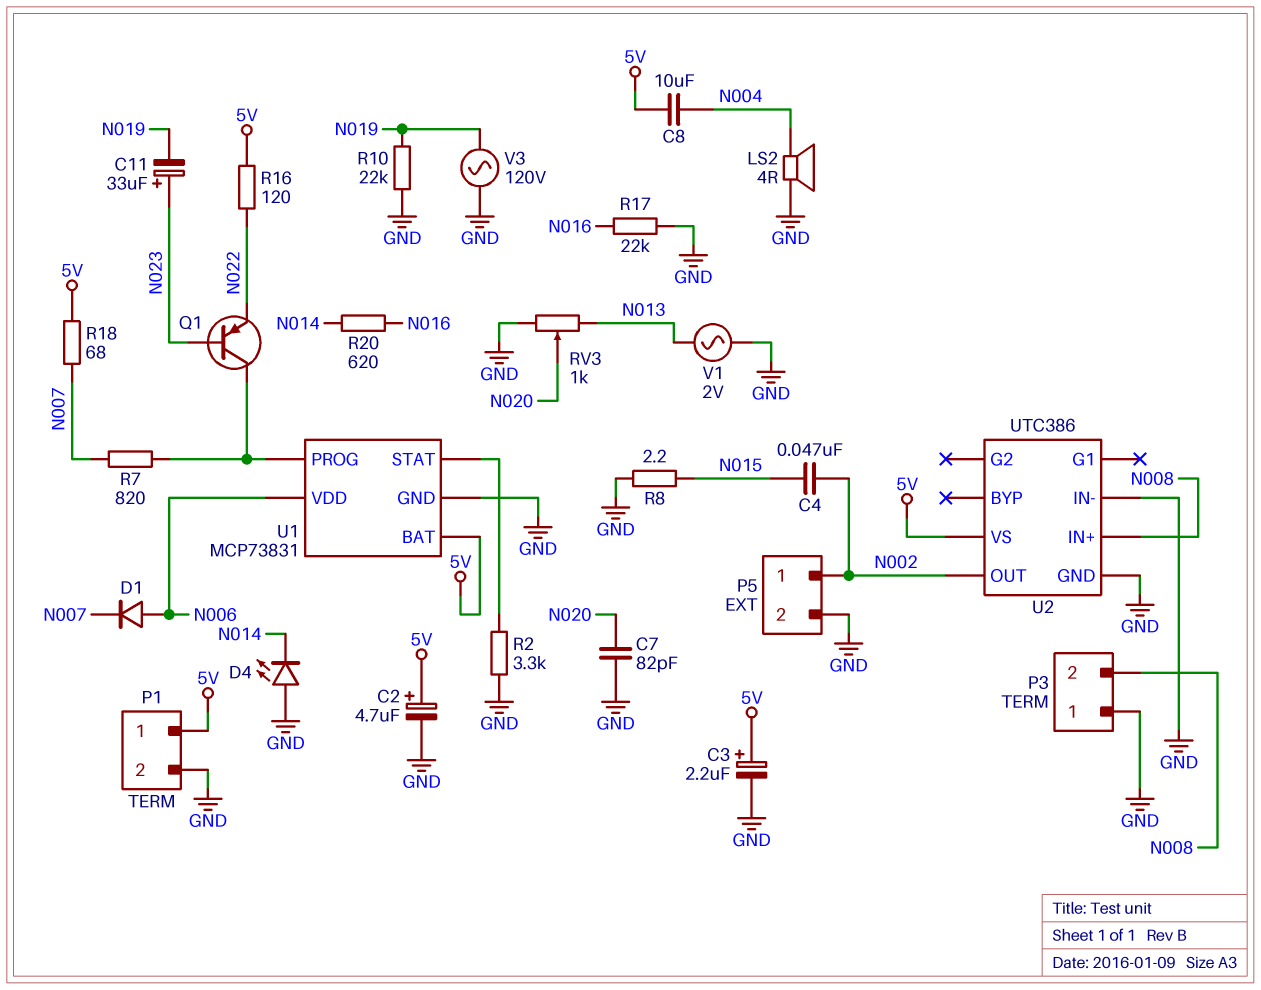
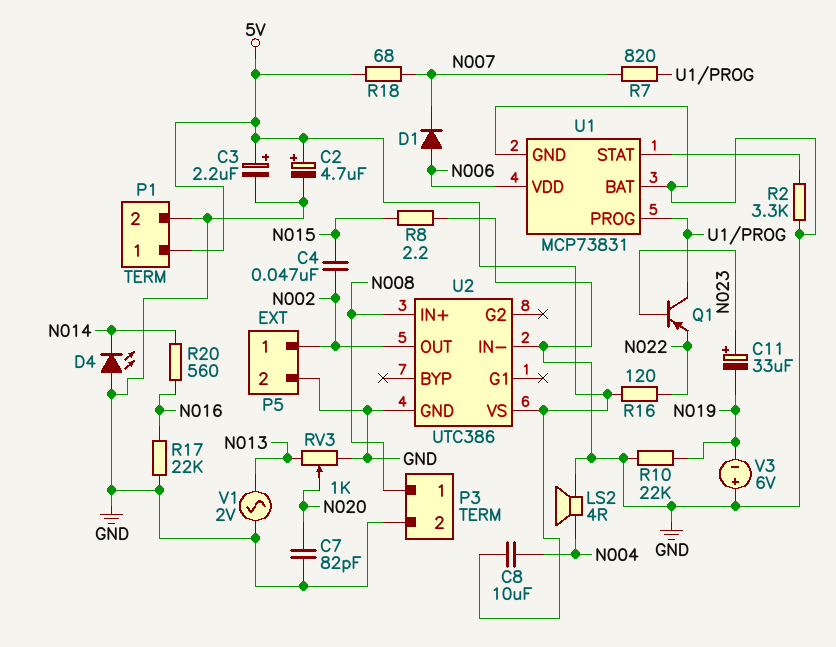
P3 pin 1: GND -> N008
P3 pin 2: N008 -> GND
R20: 620 (N014, N016) -> 560 (N014, N016)
U1 pin BAT: 5V -> GND
V3: AC 120V (GND, N019) -> 6V (plus GND, minus N019)

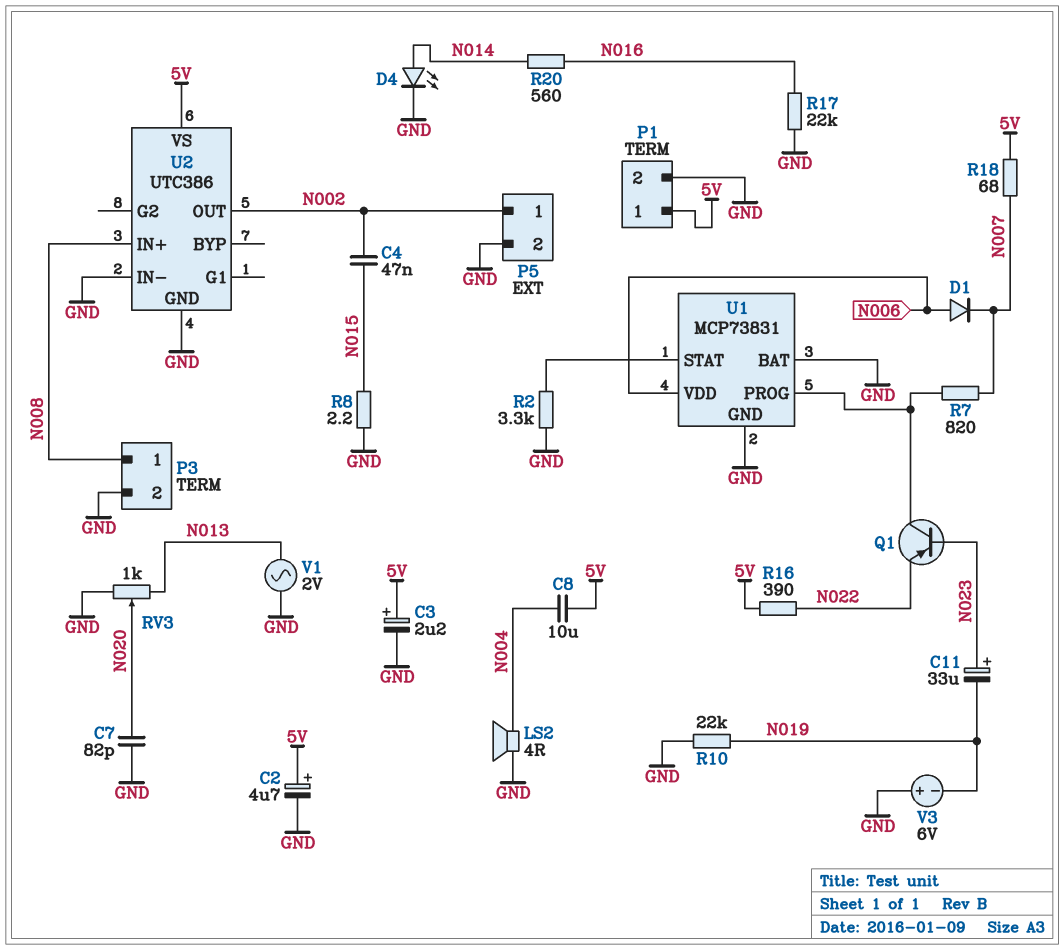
D4: LED (A GND, K N014) -> LED (A N014, K GND)
R16: 120 (5V, N022) -> 390 (5V, N022)

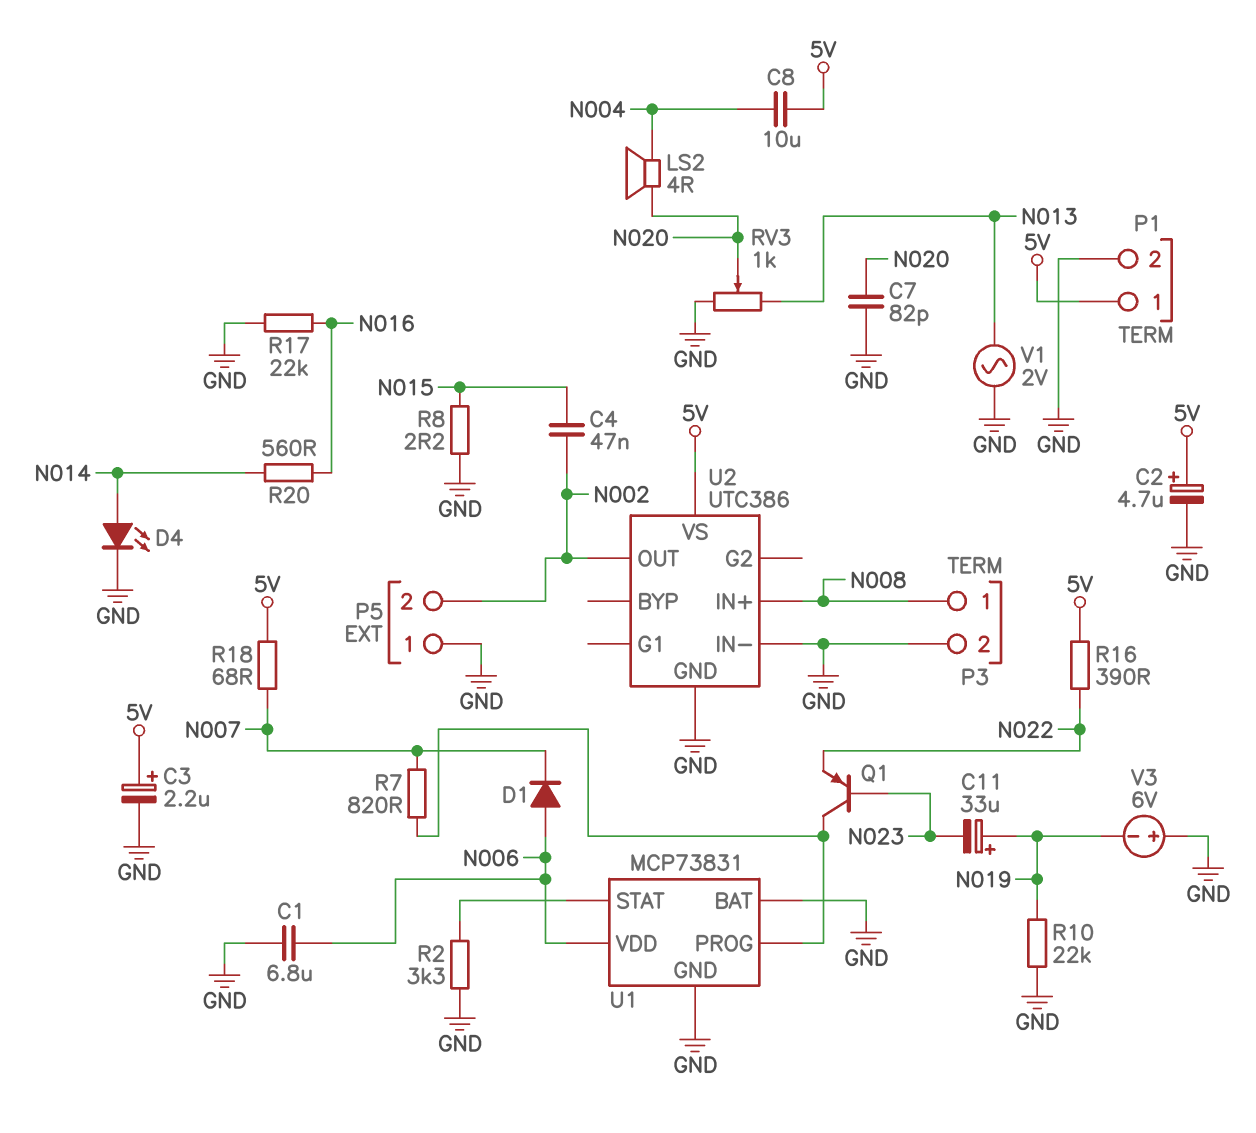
C1: none -> 6.8uF (GND, N006)
C11: 33uF (plus N023, minus N019) -> 33uF (plus N019, minus N023)
LS2: speaker 4R (GND, N004) -> speaker 4R (N004, N020)
P5 pin 1: N002 -> GND
P5 pin 2: GND -> N002

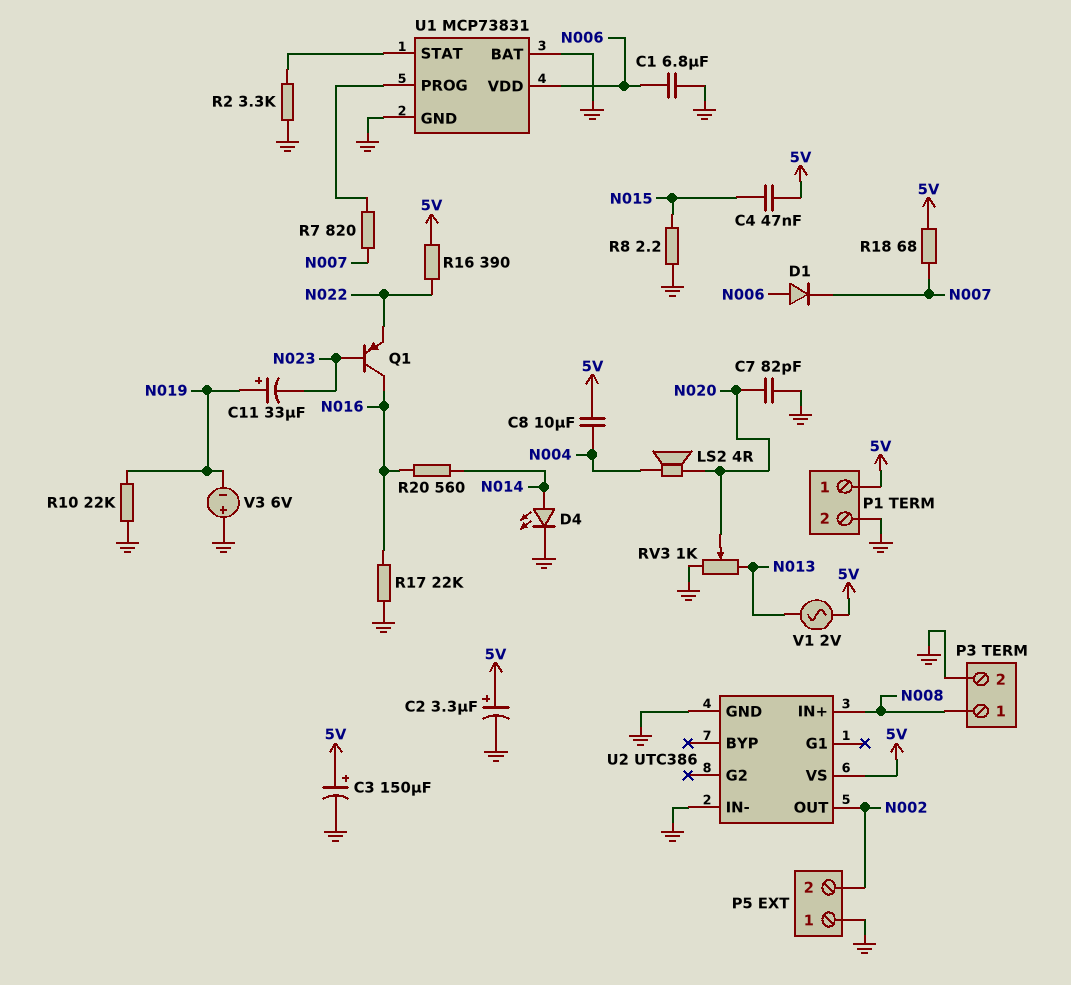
C2: 4.7uF (plus 5V, minus GND) -> 3.3uF (plus 5V, minus GND)
C3: 2.2uF (plus 5V, minus GND) -> 150uF (plus 5V, minus GND)
C4: 47nF (N002, N015) -> 47nF (5V, N015)
Q1: PNP (B N023, C U1/PROG, E N022) -> PNP (B N023, C N016, E N022)
V1: AC 2V (GND, N013) -> AC 2V (5V, N013)

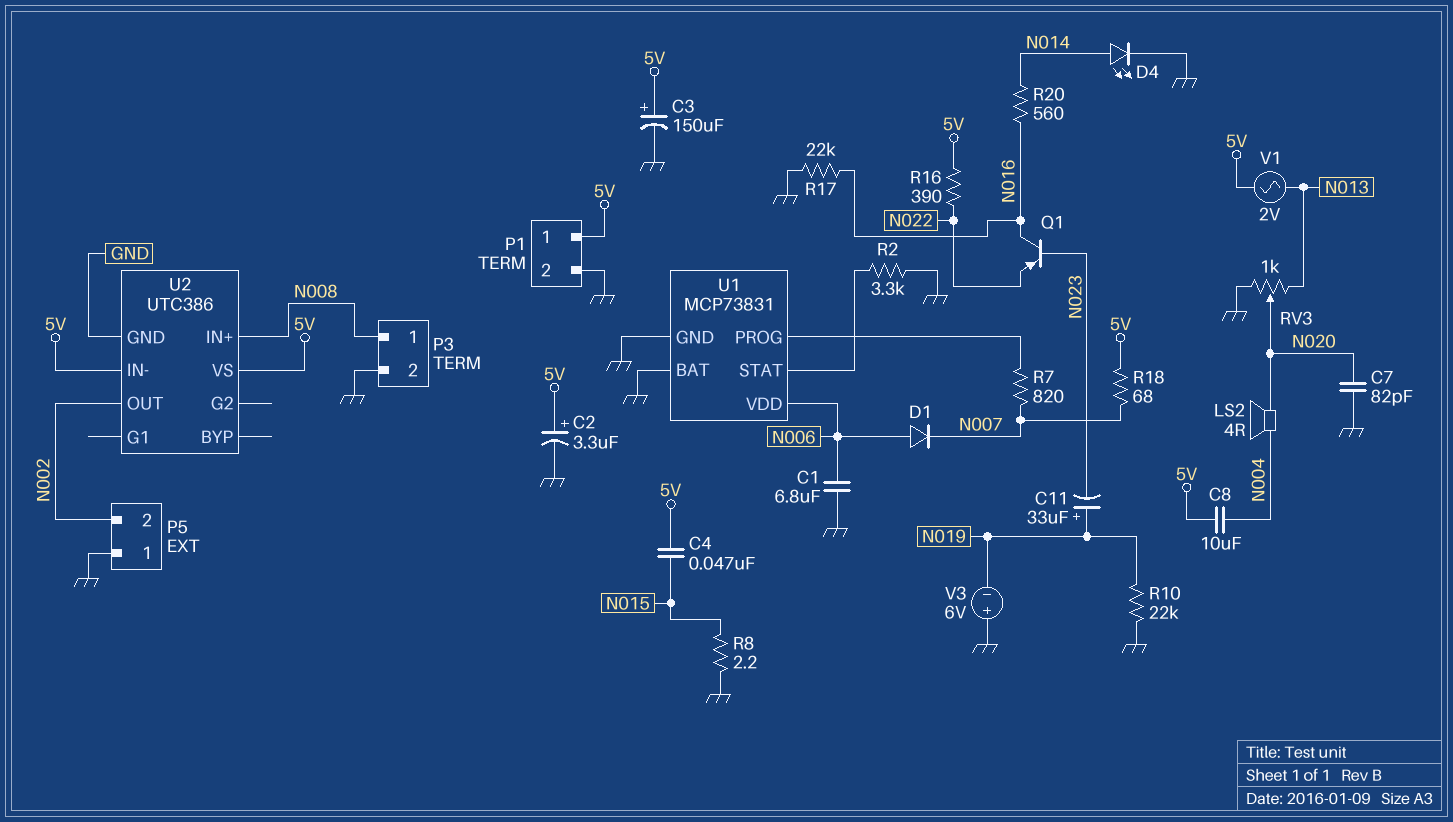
U2 pin IN-: GND -> 5V

